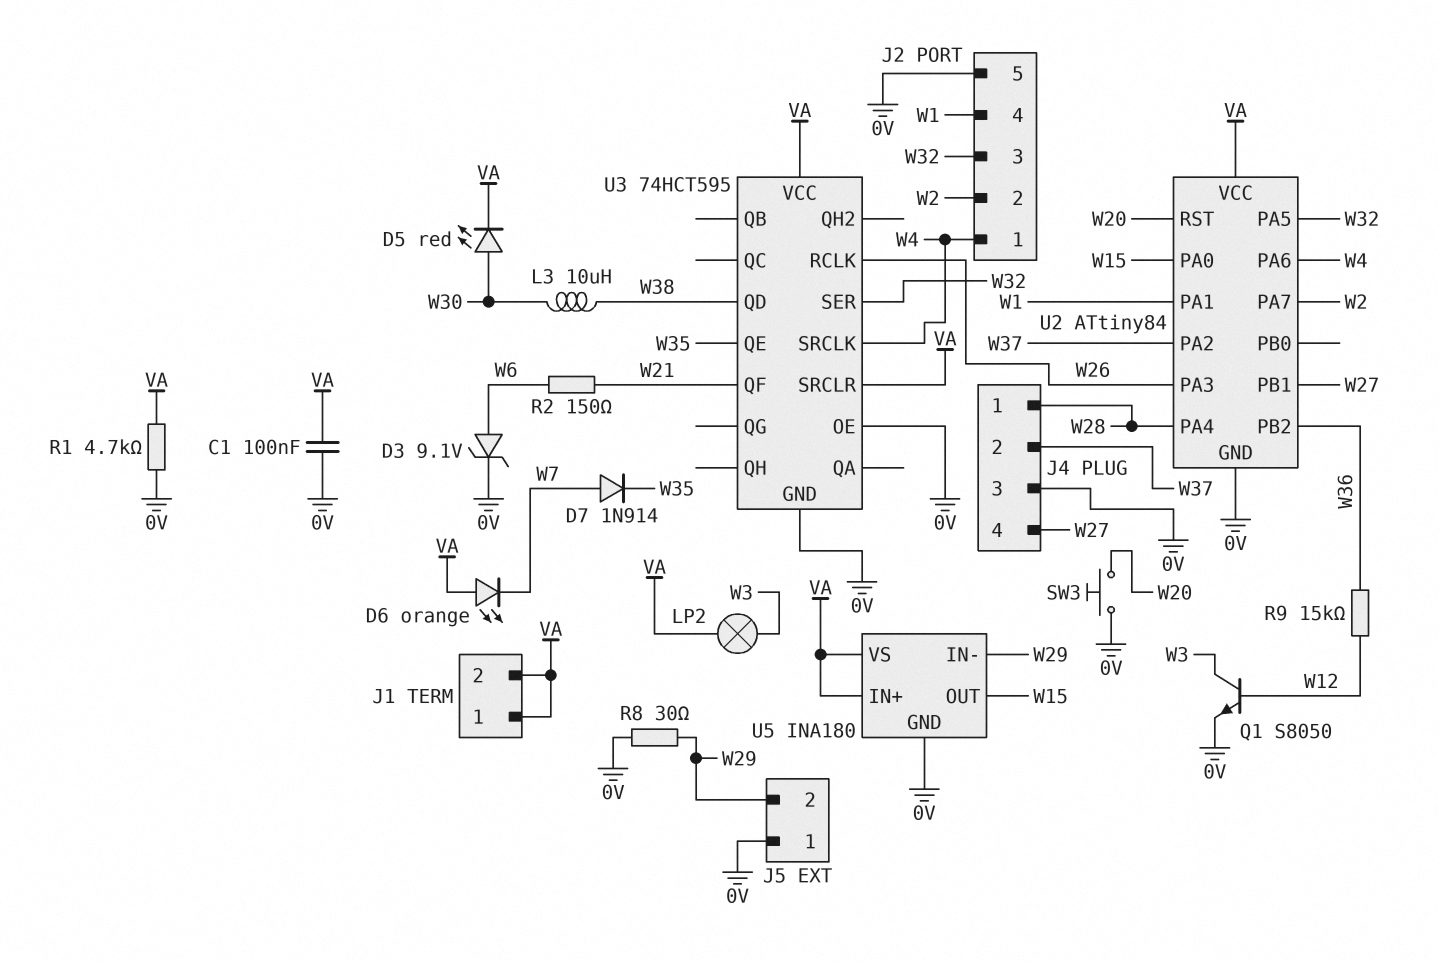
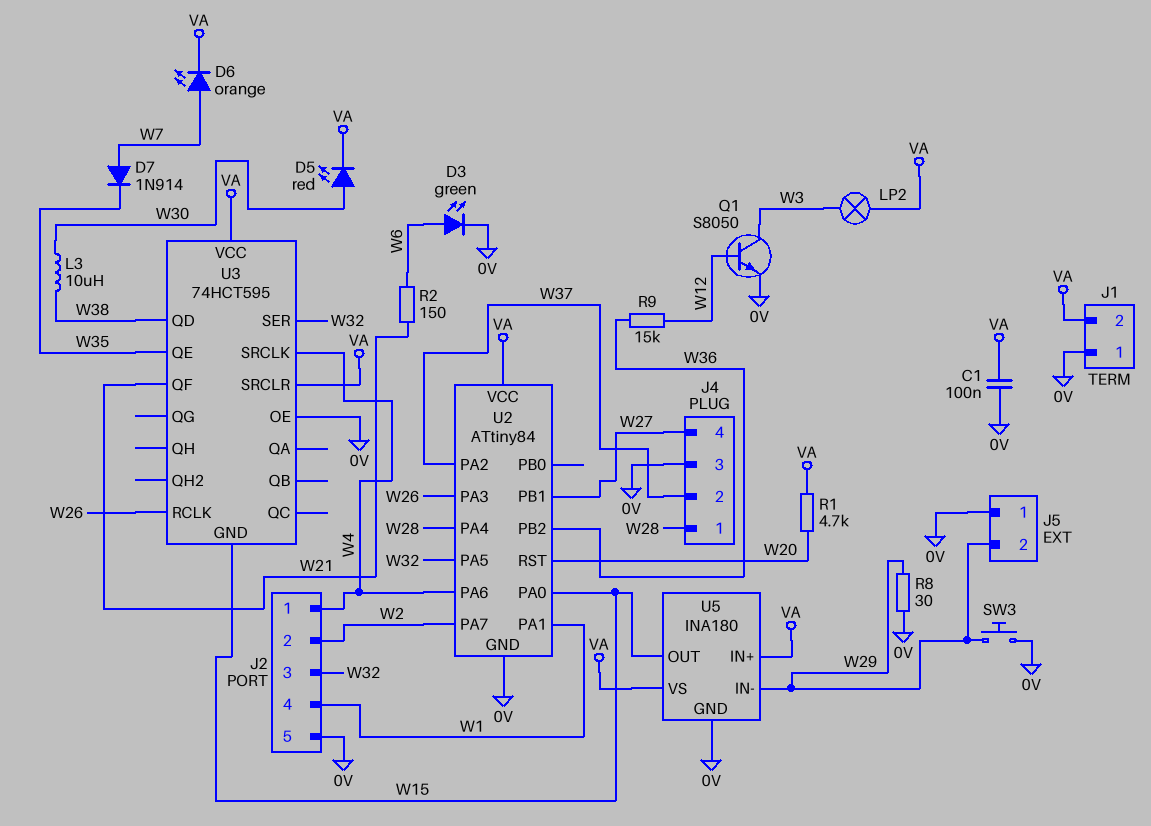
D3: zener 9.1V (A W6, K 0V) -> LED green (A W6, K 0V)
D6: LED orange (A VA, K W7) -> LED orange (A W7, K VA)
J1 pin 1: VA -> 0V
R1: 4.7k (0V, VA) -> 4.7k (VA, W20)
SW3: button (0V, W20) -> button (0V, W29)
U3 pin GND: 0V -> W15

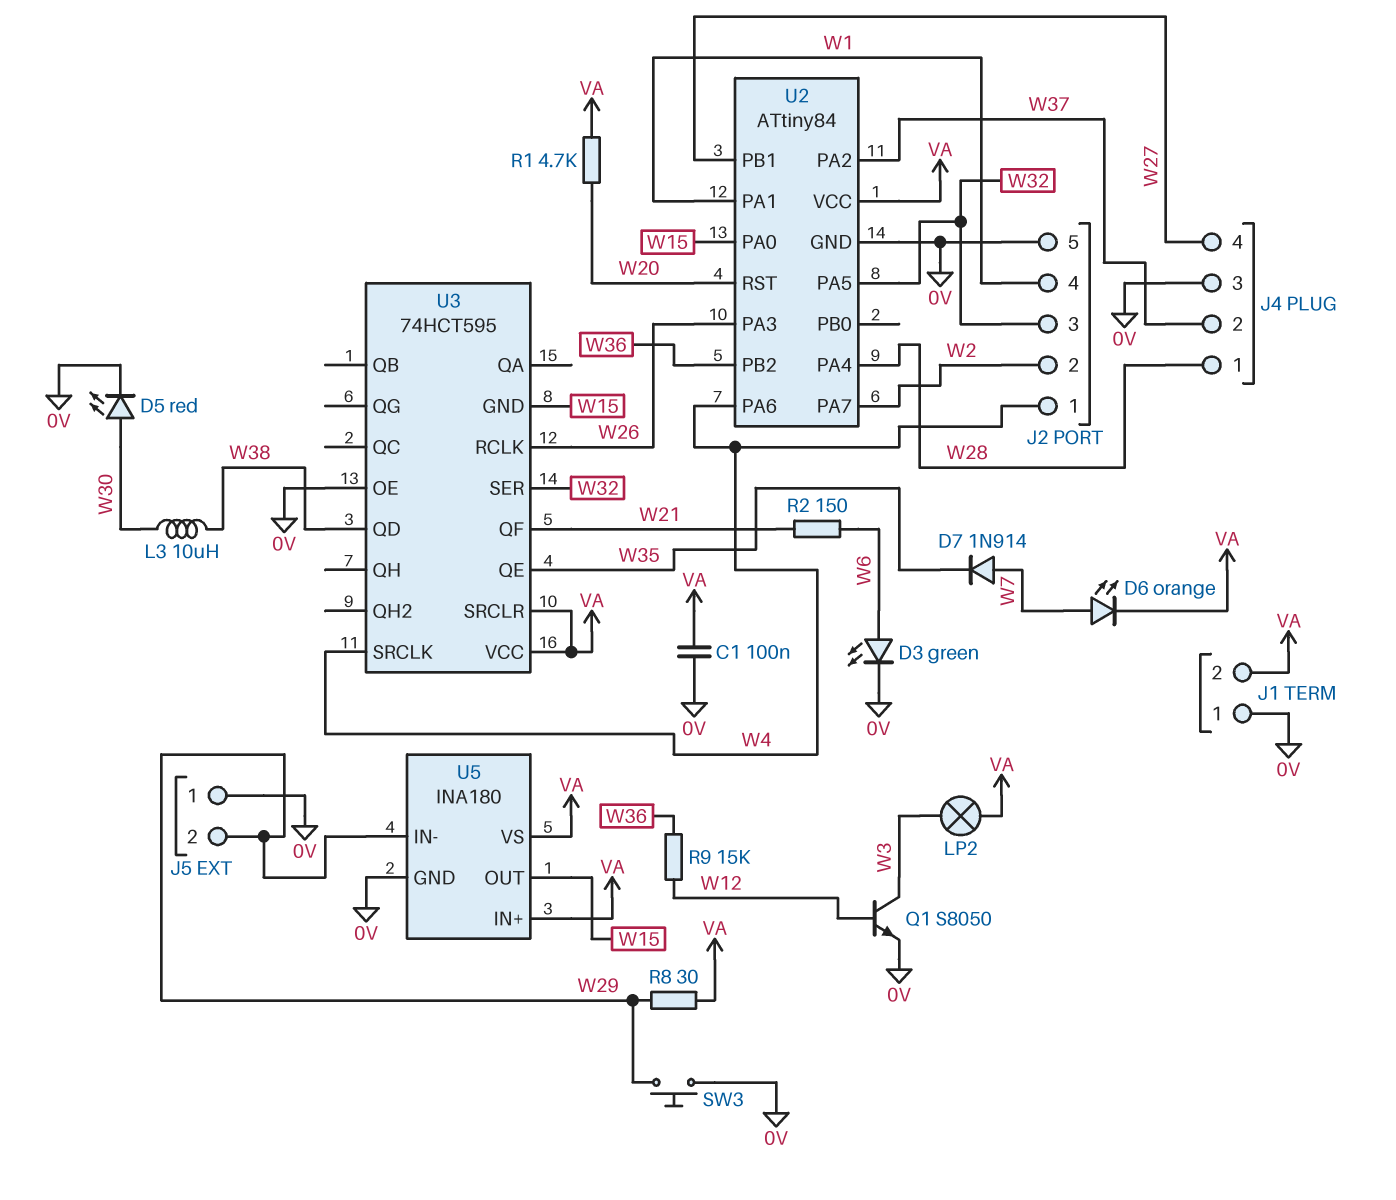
D5: LED red (A W30, K VA) -> LED red (A W30, K 0V)
R8: 30 (0V, W29) -> 30 (VA, W29)

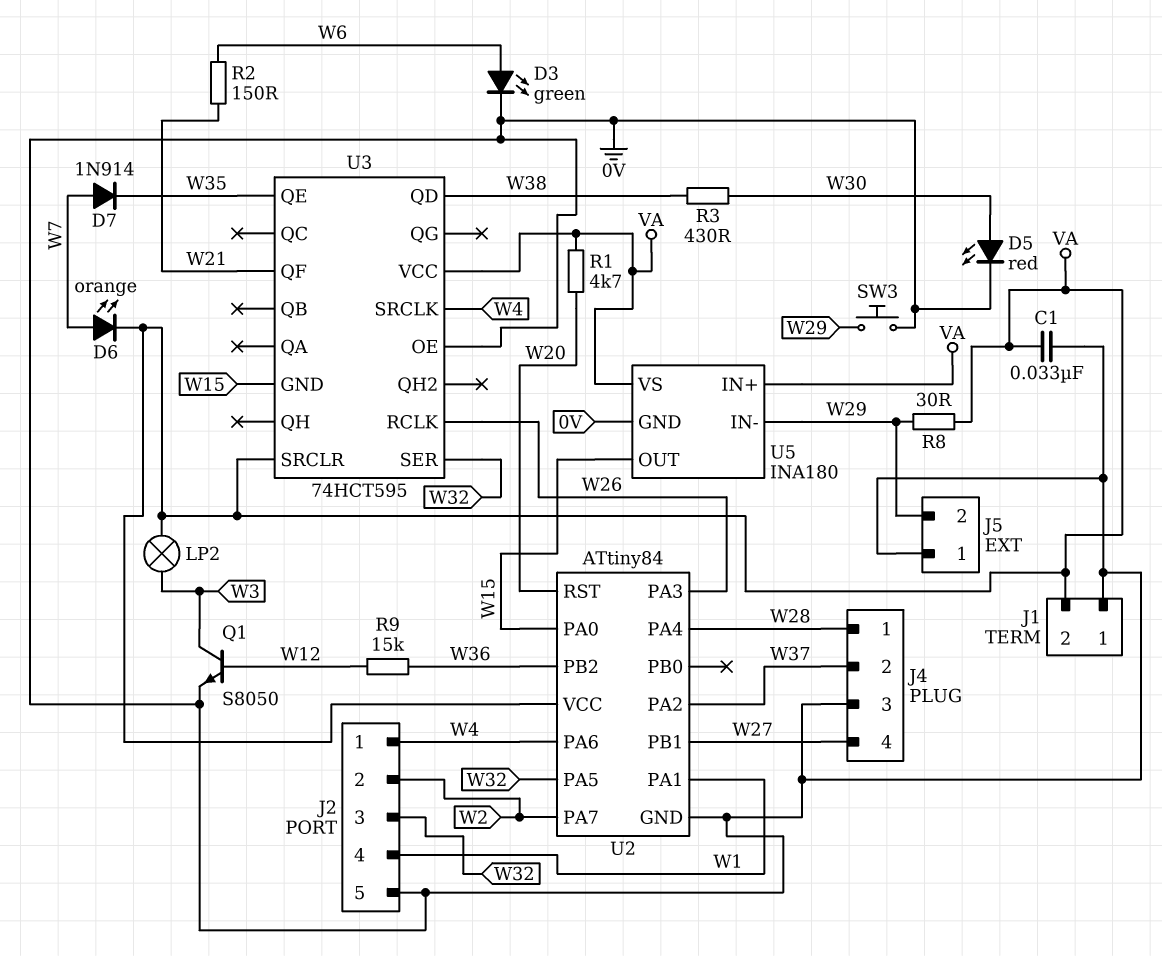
C1: 100nF (0V, VA) -> 33nF (0V, VA)
L3: 10uH (W30, W38) -> none
R3: none -> 430 (W30, W38)

